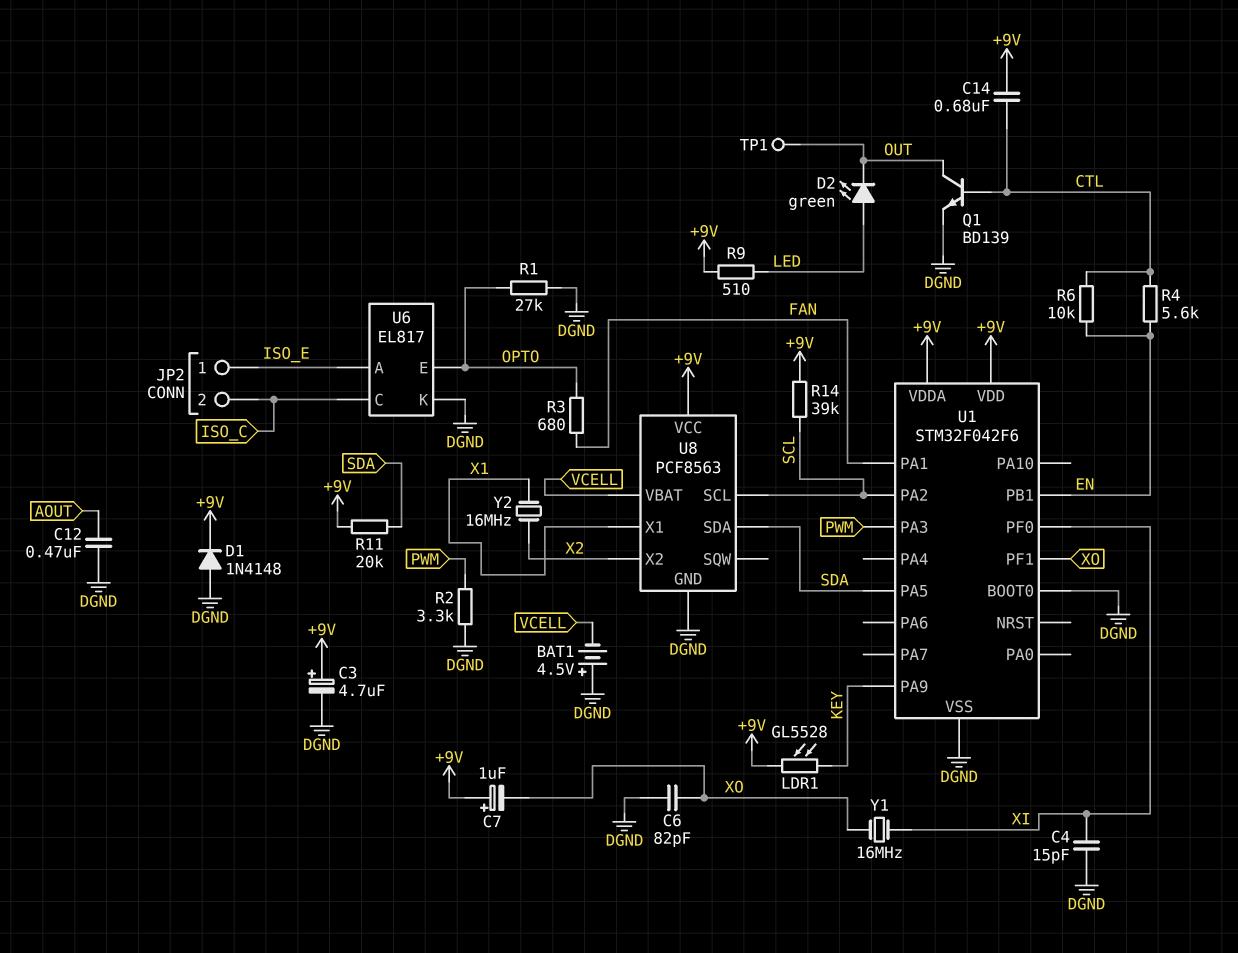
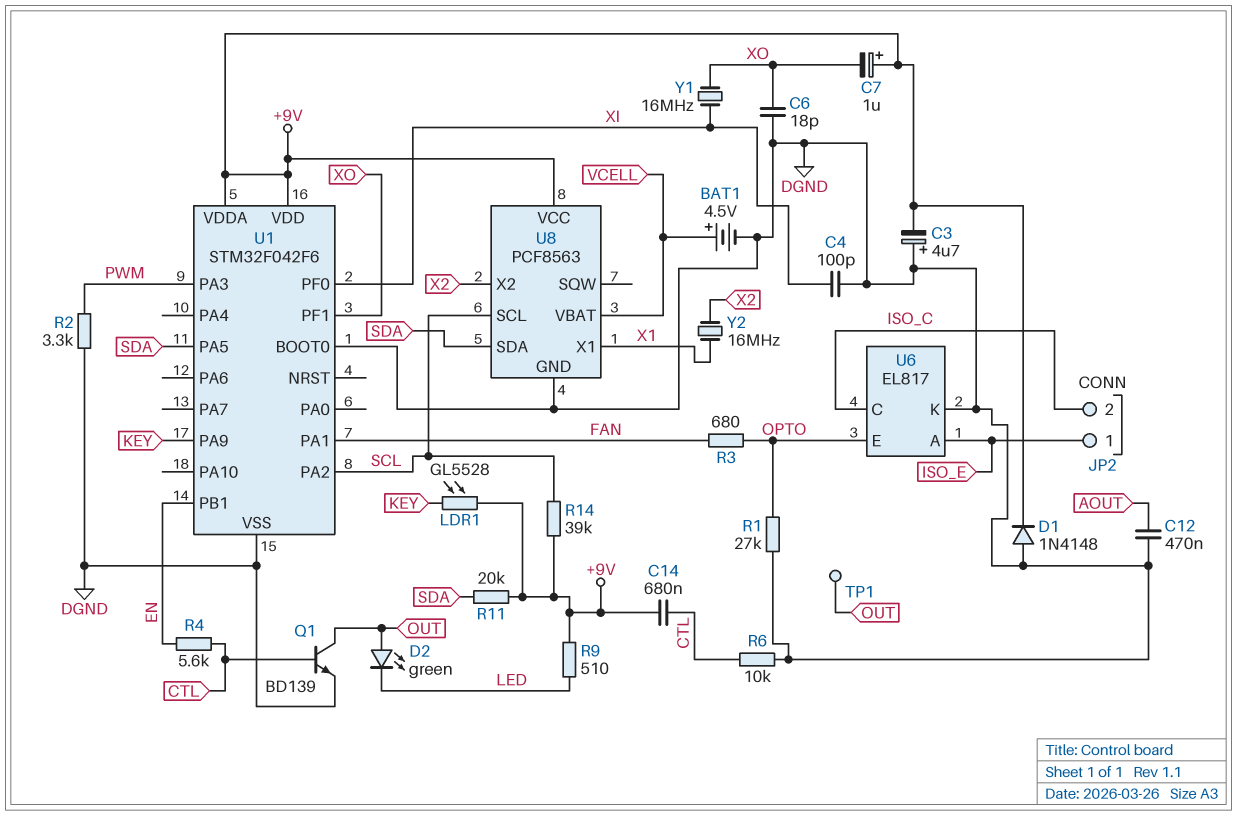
BAT1: 4.5V (plus DGND, minus VCELL) -> 4.5V (plus VCELL, minus DGND)
C3: 4.7uF (plus +9V, minus DGND) -> 4.7uF (plus DGND, minus +9V)
C4: 15pF (DGND, XI) -> 100pF (DGND, XI)
C6: 82pF (DGND, XO) -> 18pF (DGND, XO)
D2: LED green (A LED, K OUT) -> LED green (A OUT, K LED)
R6: 10k (CTL, EN) -> 10k (CTL, DGND)

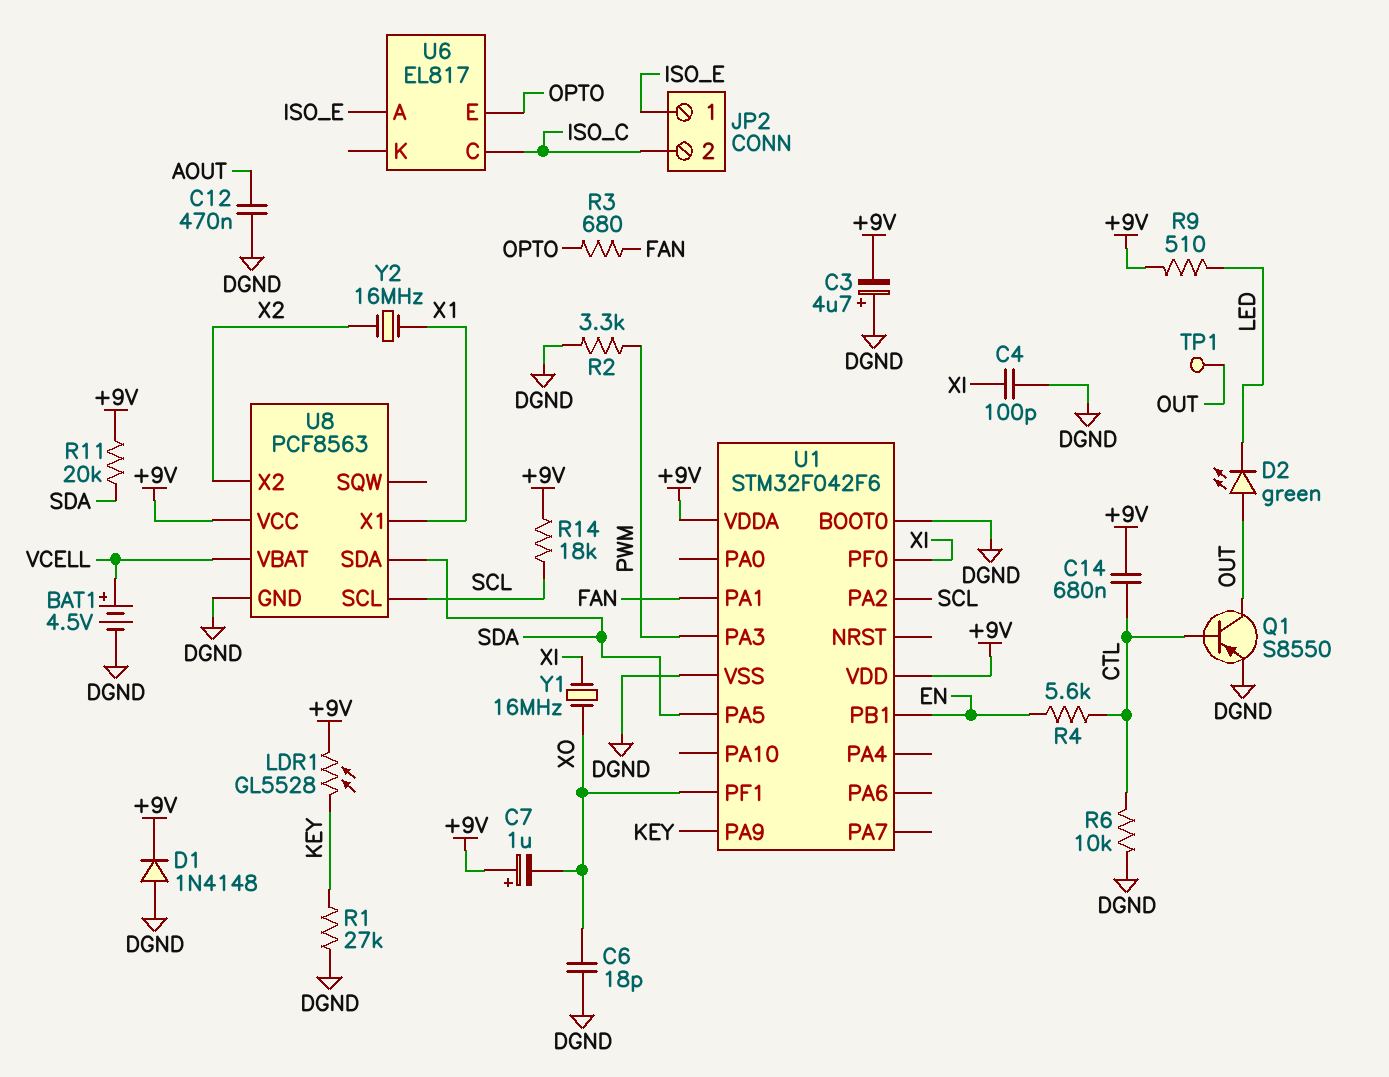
Q1: NPN BD139 (B CTL, C OUT, E DGND) -> PNP S8550 (B CTL, C OUT, E DGND)
R1: 27k (DGND, OPTO) -> 27k (DGND, KEY)
R14: 39k (+9V, SCL) -> 18k (+9V, SCL)
U6 pin K: DGND -> none

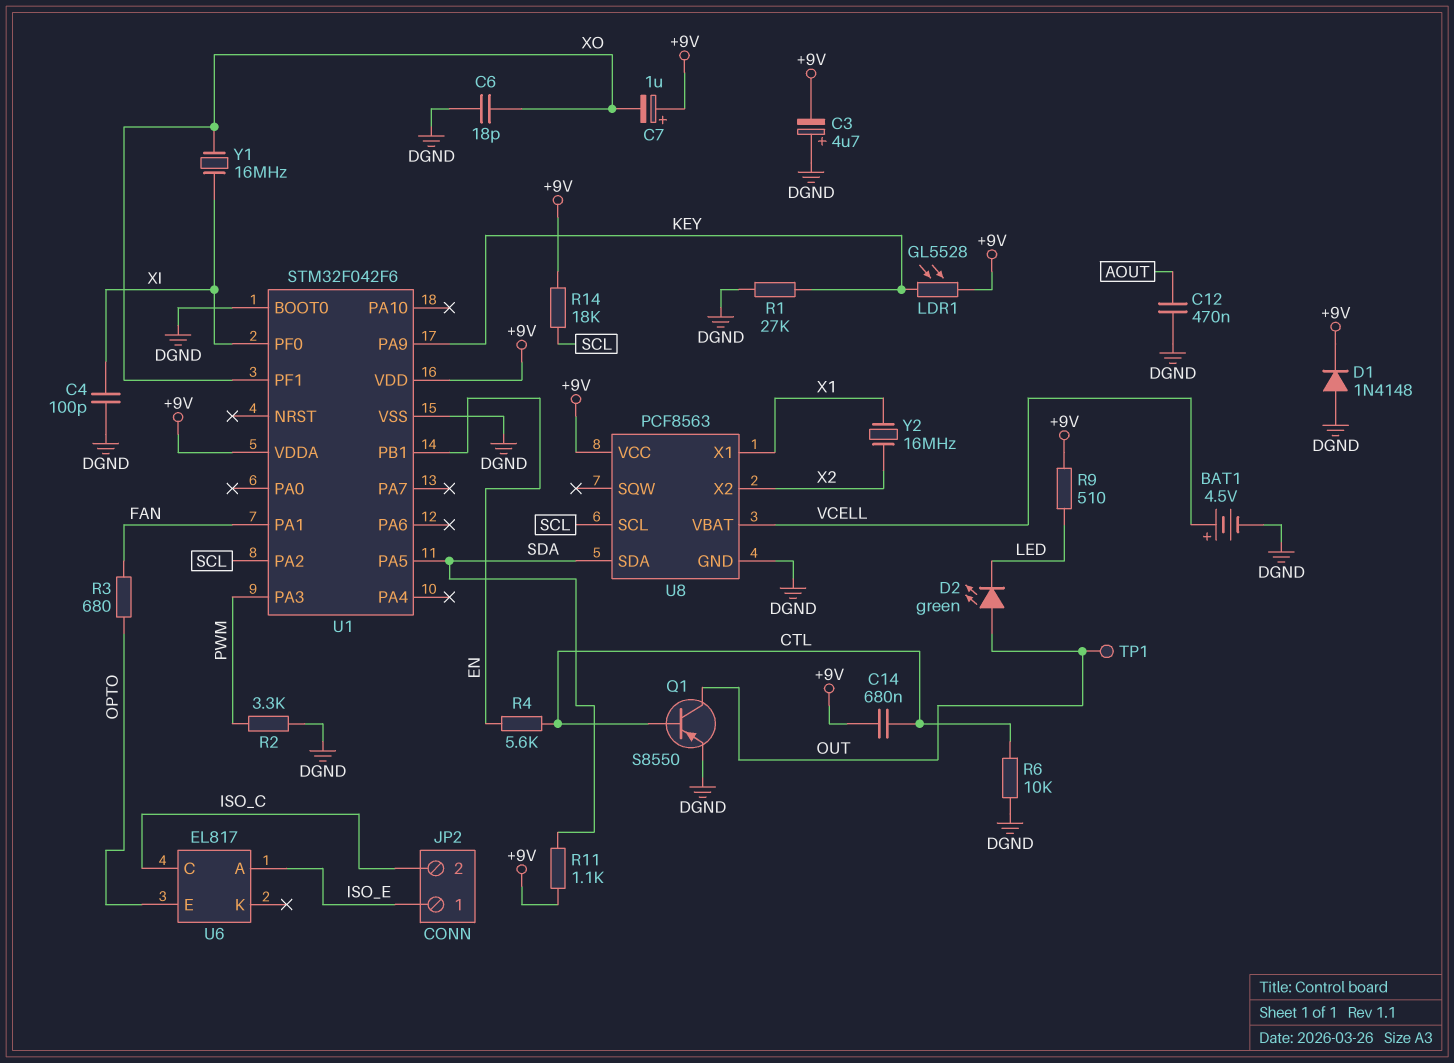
R11: 20k (+9V, SDA) -> 1.1k (+9V, SDA)

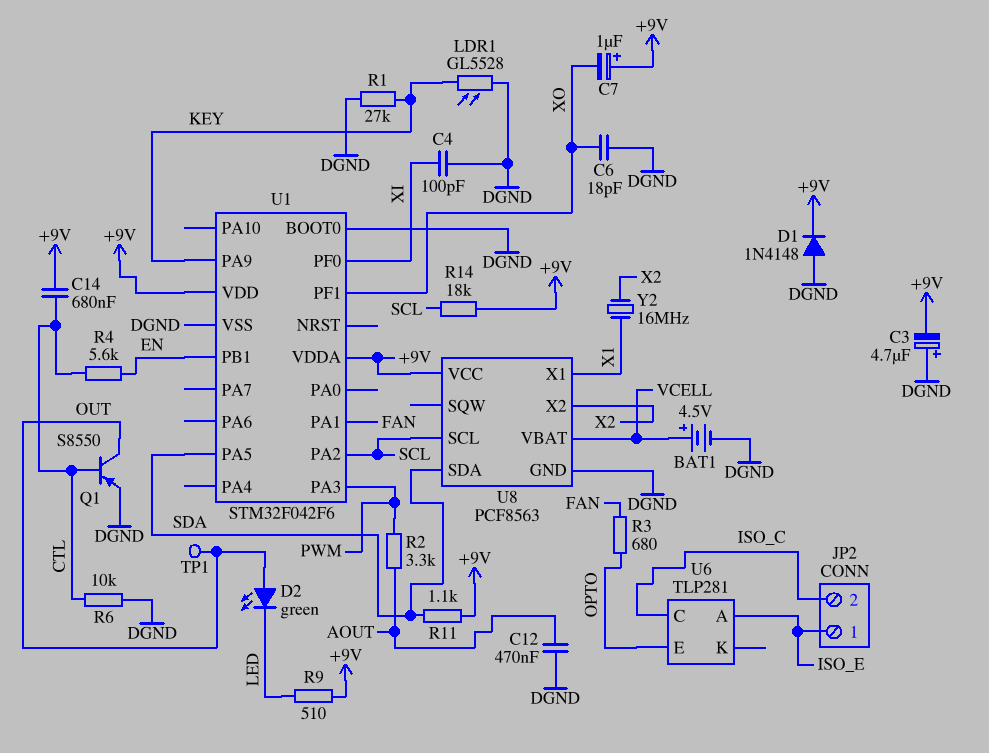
LDR1: GL5528 (+9V, KEY) -> GL5528 (DGND, KEY)
R2: 3.3k (DGND, PWM) -> 3.3k (AOUT, PWM)
U6: EL817 -> TLP281
Y1: 16MHz (XI, XO) -> none

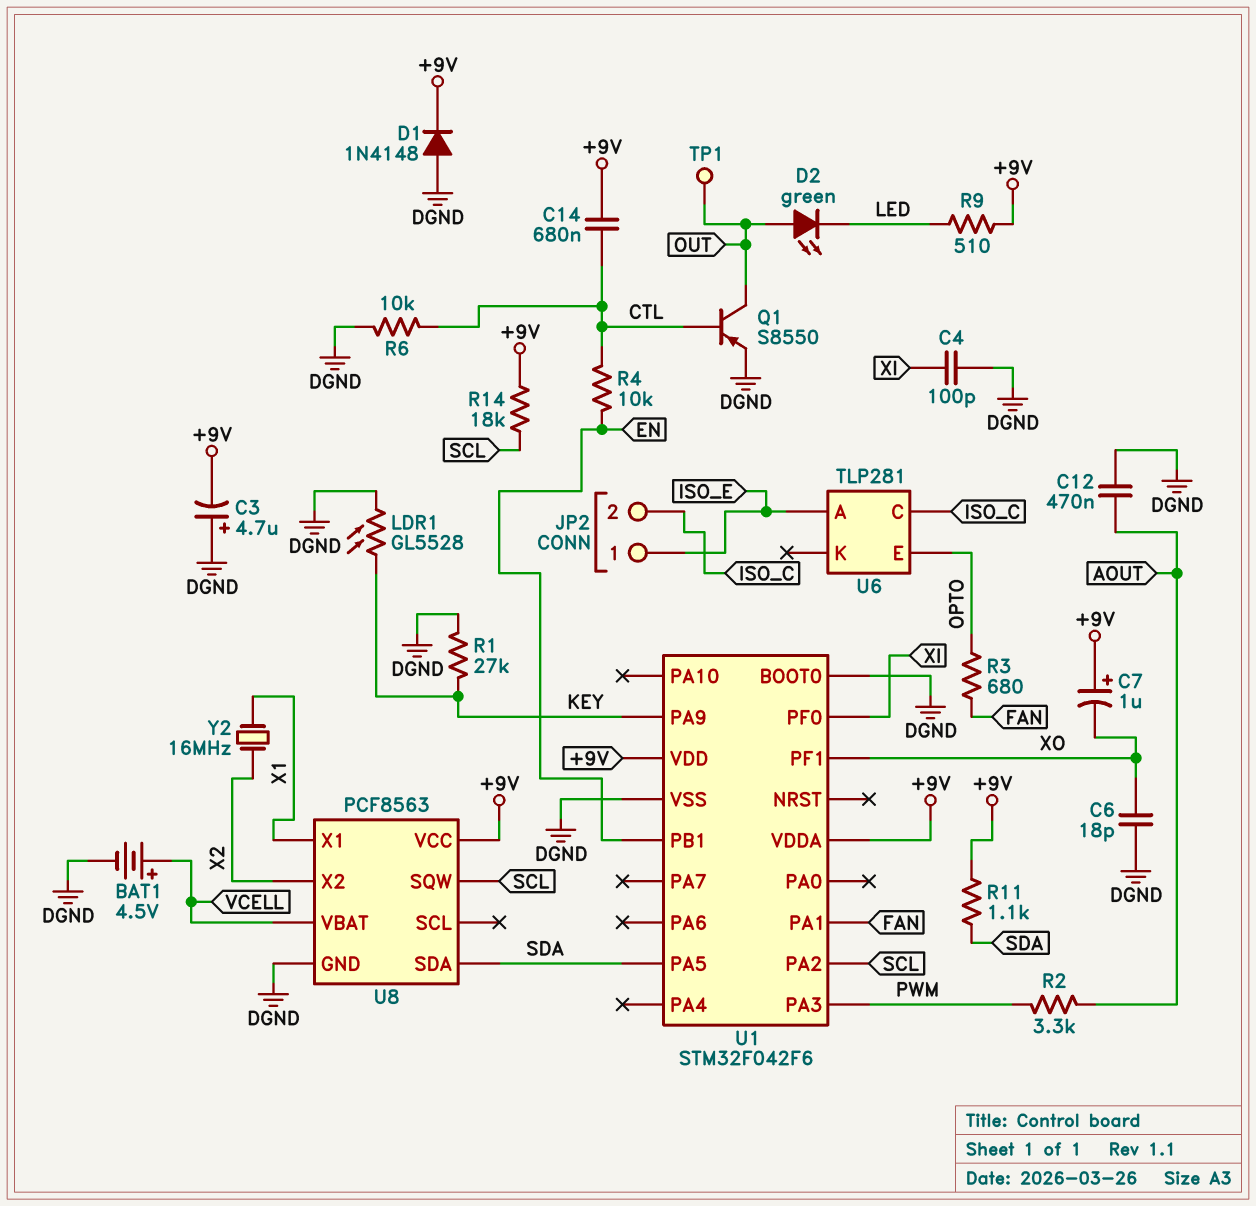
R4: 5.6k (CTL, EN) -> 10k (CTL, EN)
U8 pin SCL: SCL -> none
U8 pin SQW: none -> SCL

